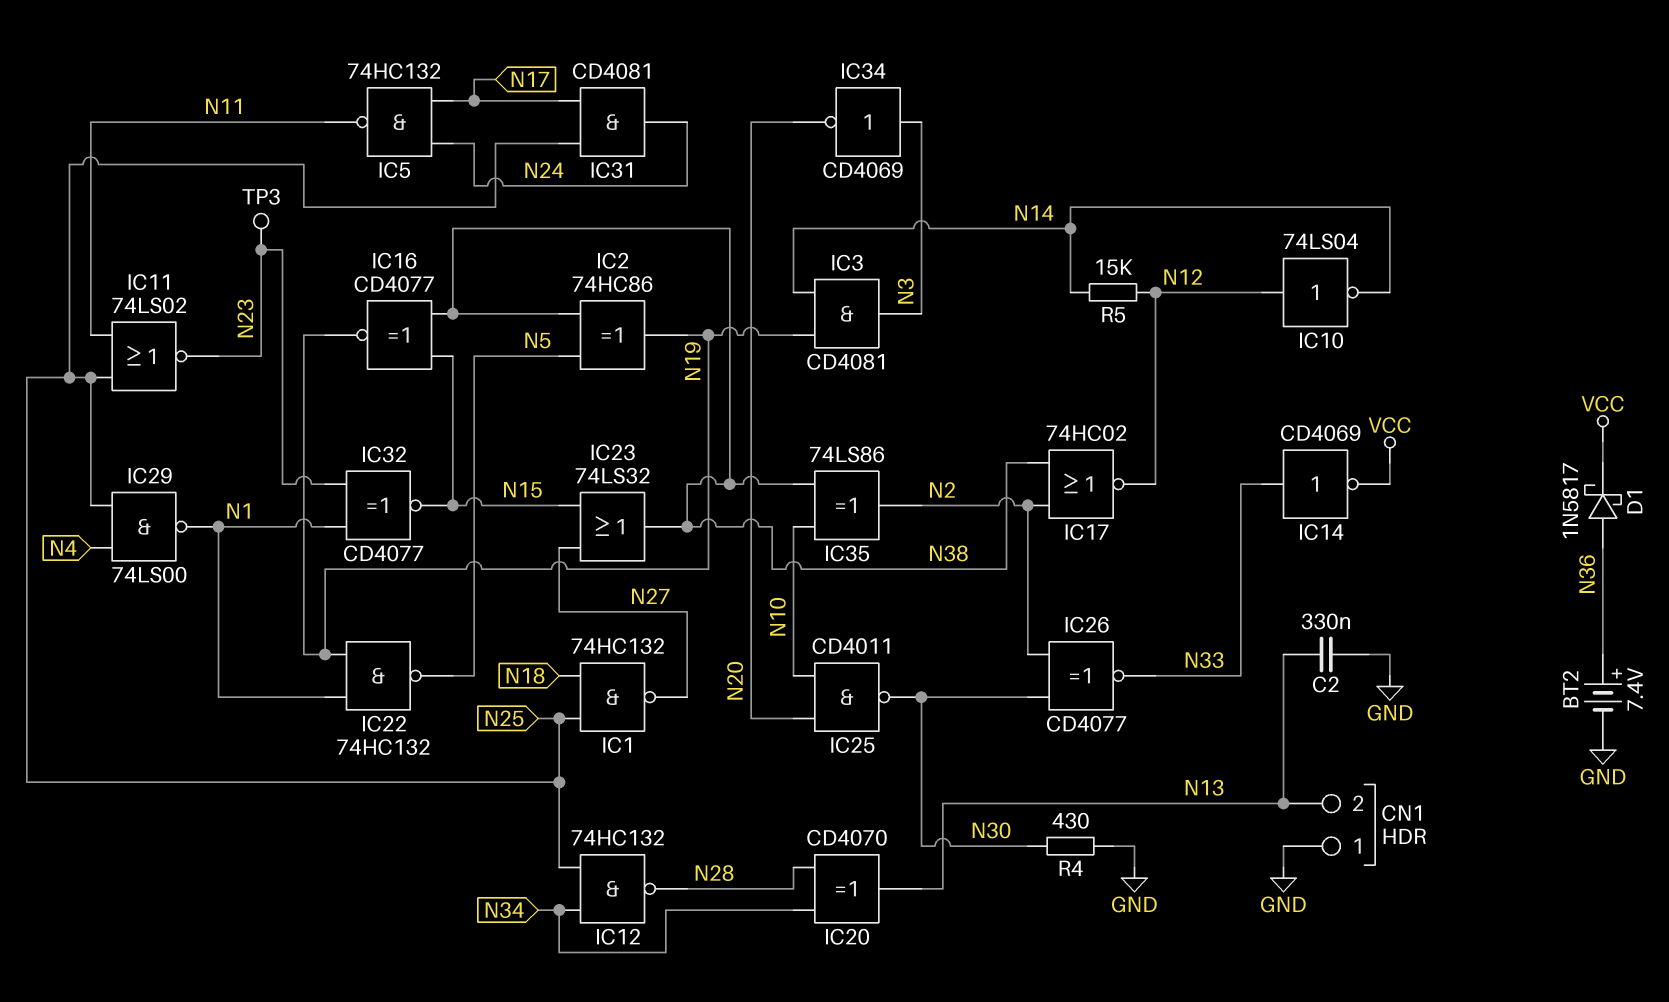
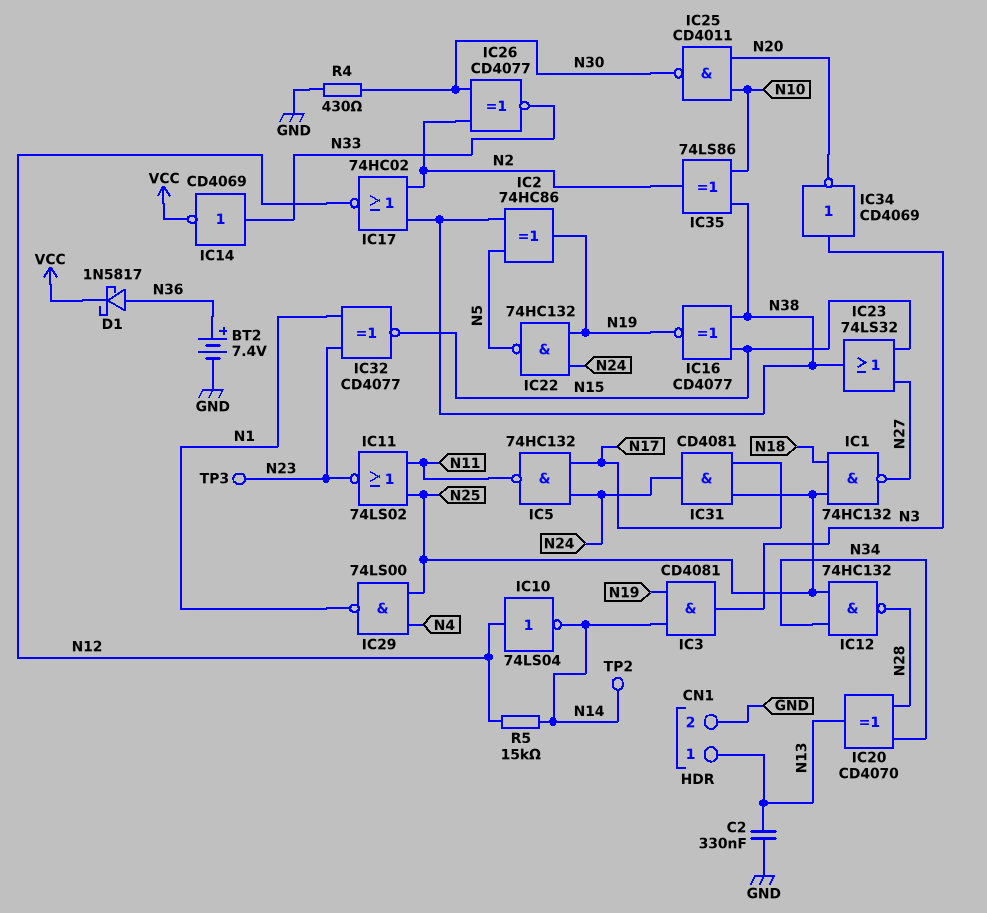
CN1 pin 1: GND -> N13
CN1 pin 2: N13 -> GND
IC22: NAND 74HC132 (in N1, in N19, out N5) -> NAND 74HC132 (in N19, in N24, out N5)
TP2: none -> test point (N14)

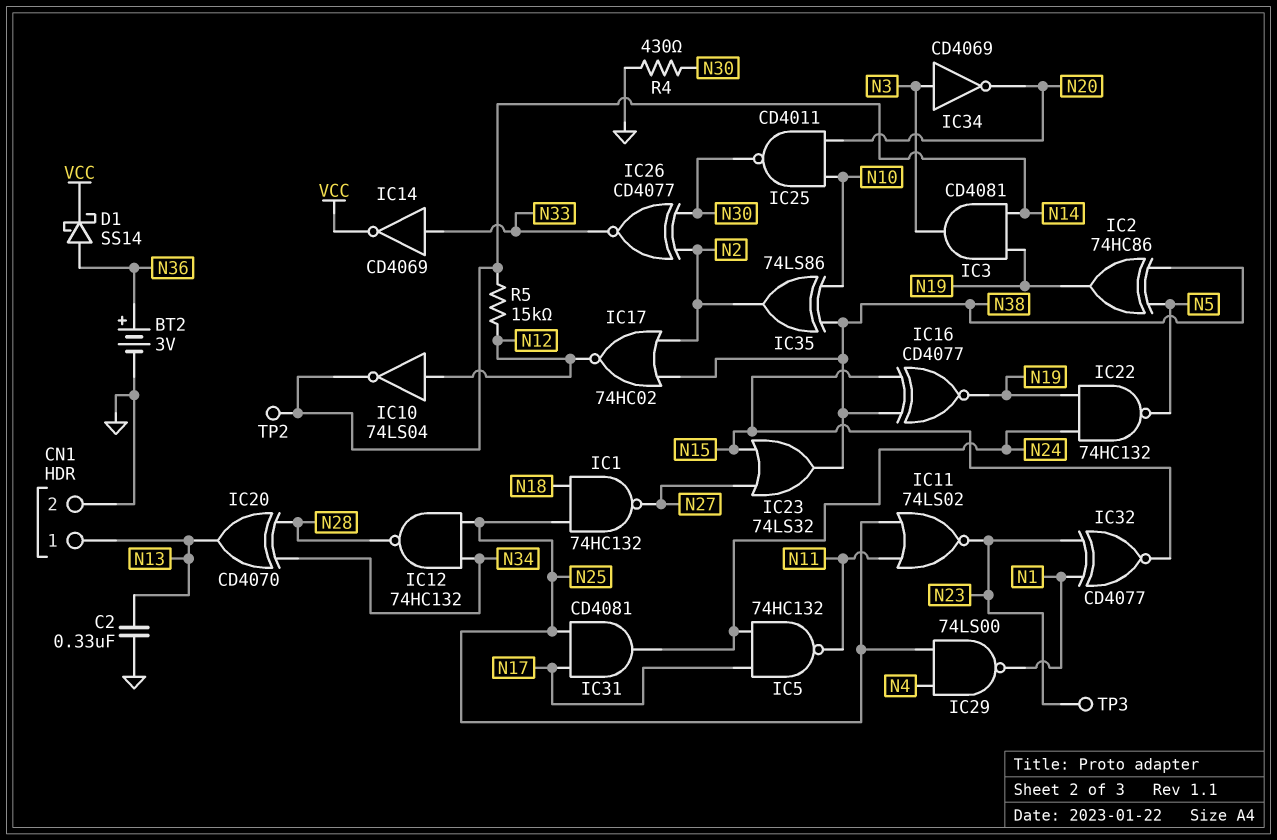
BT2: 7.4V (plus N36, minus GND) -> 3V (plus N36, minus GND)
D1: schottky 1N5817 (A N36, K VCC) -> schottky SS14 (A N36, K VCC)

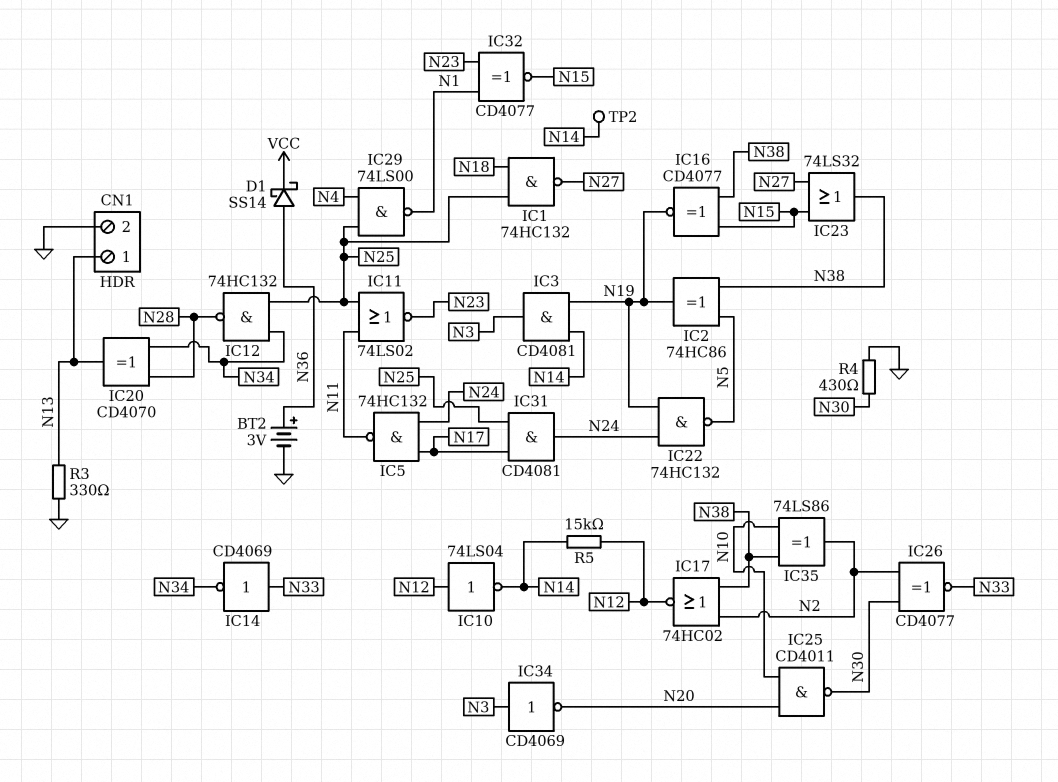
C2: 330nF (GND, N13) -> none
IC14: NOT CD4069 (in N33, out VCC) -> NOT CD4069 (in N33, out N34)
R3: none -> 330 (GND, N13)
TP3: test point (N23) -> none

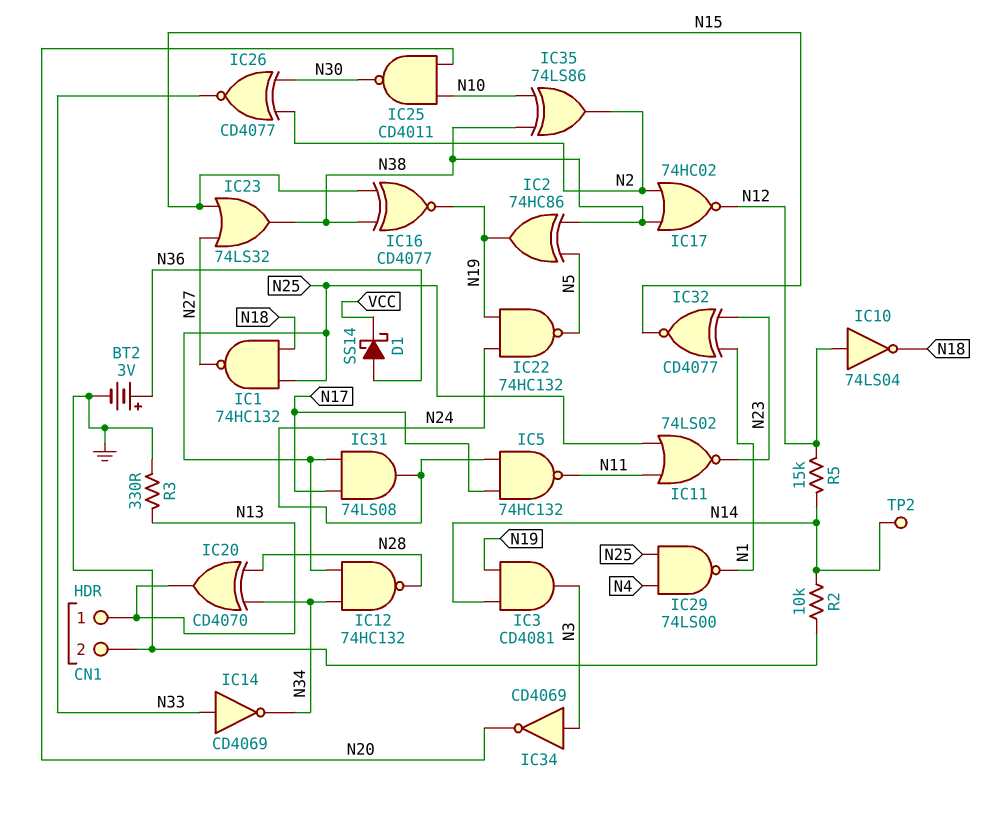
IC10: NOT 74LS04 (in N12, out N14) -> NOT 74LS04 (in N12, out N18)
IC31: AND CD4081 (in N17, in N25, out N24) -> AND 74LS08 (in N17, in N25, out N24)
R2: none -> 10k (GND, N14)
R4: 430 (GND, N30) -> none

